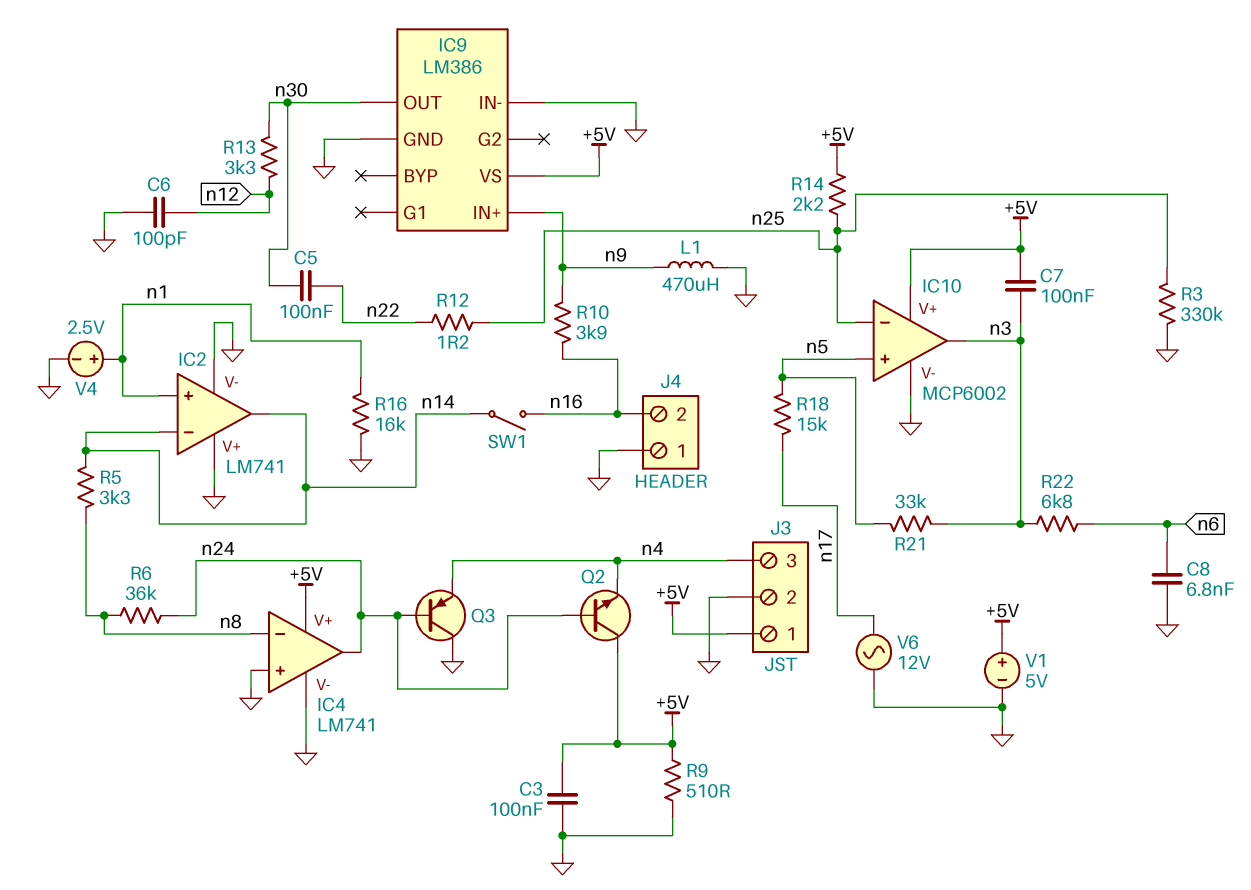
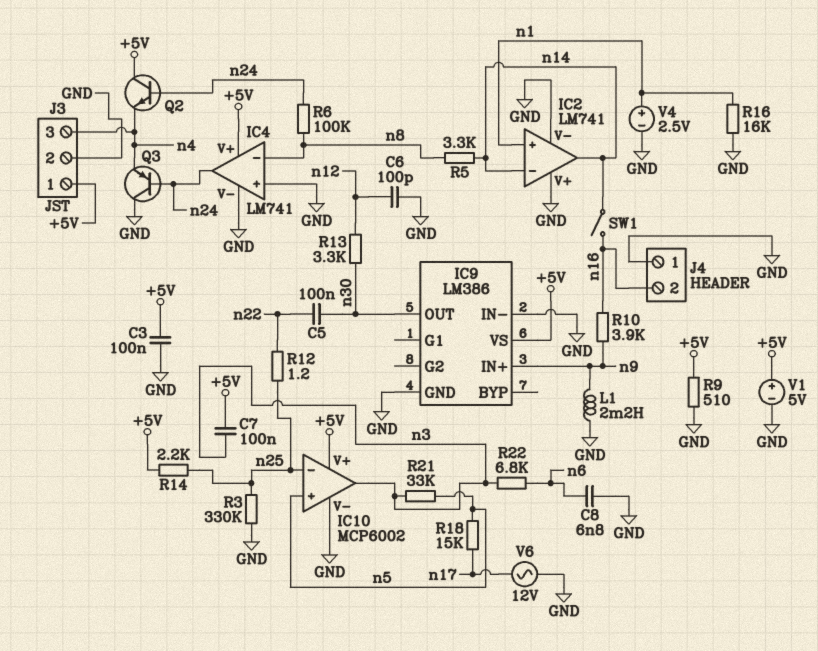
L1: 470uH (GND, n9) -> 2.2mH (GND, n9)
R6: 36k (n8, n24) -> 100k (n8, n24)

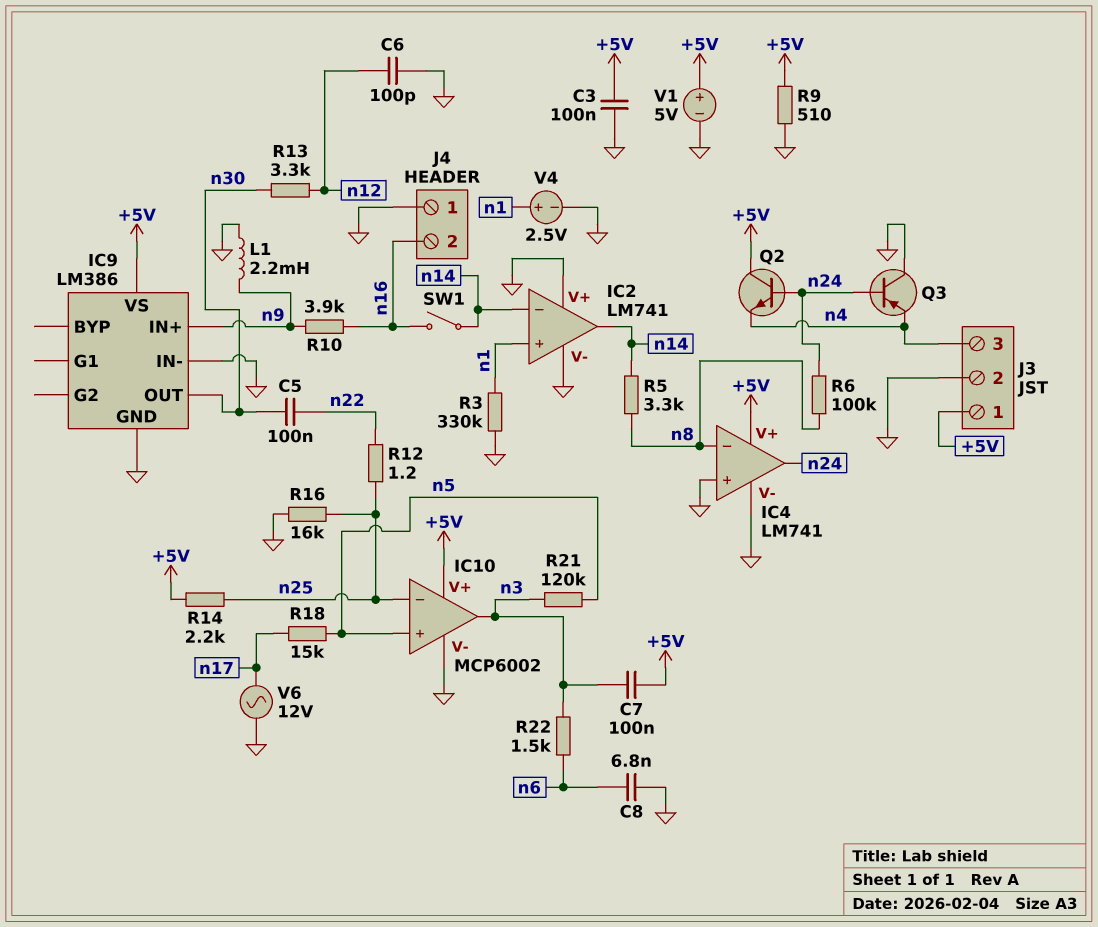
R3: 330k (GND, n25) -> 330k (GND, n1)
R16: 16k (GND, n1) -> 16k (GND, n25)
R21: 33k (n3, n5) -> 120k (n3, n5)
R22: 6.8k (n3, n6) -> 1.5k (n3, n6)

